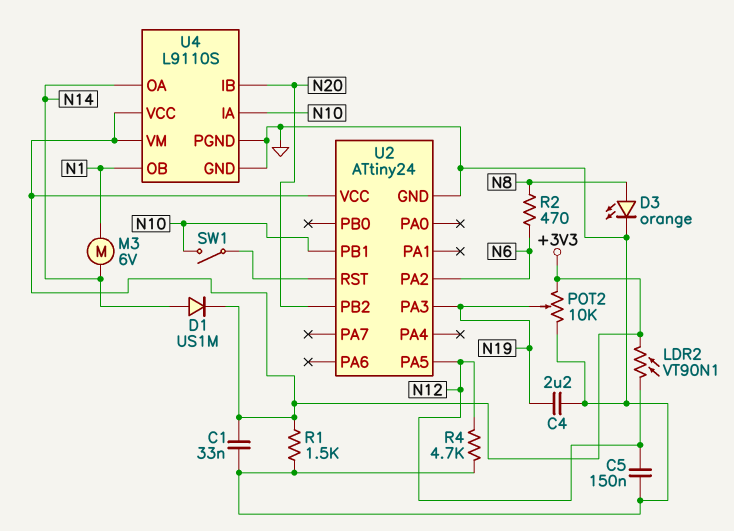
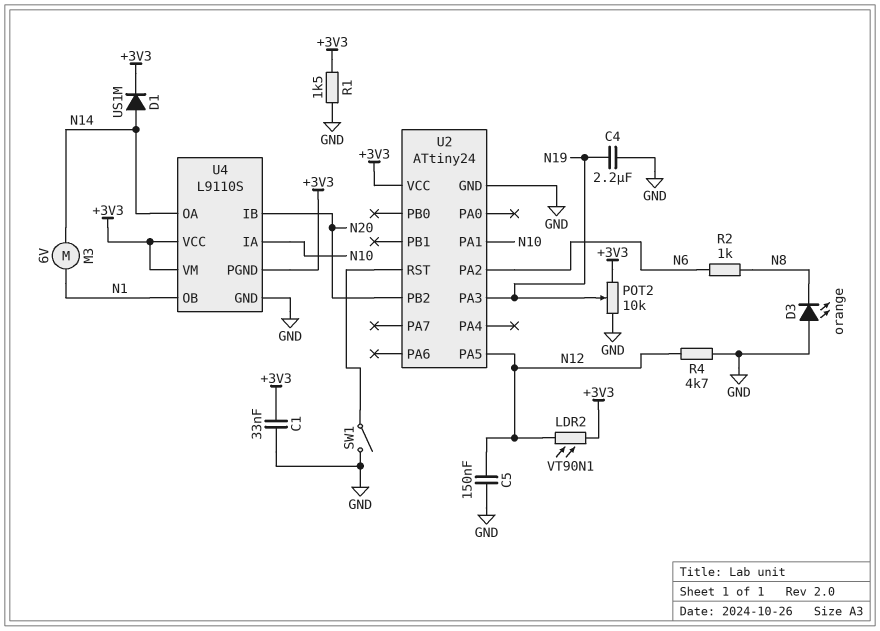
D3: LED orange (A N8, K GND) -> LED orange (A GND, K N8)
R2: 470 (N6, N8) -> 1k (N6, N8)
SW1: switch (N10, U2/RST) -> switch (GND, U2/RST)
U2 pin PA1: none -> N10
U2 pin PB1: N10 -> none
U4 pin PGND: GND -> +3V3

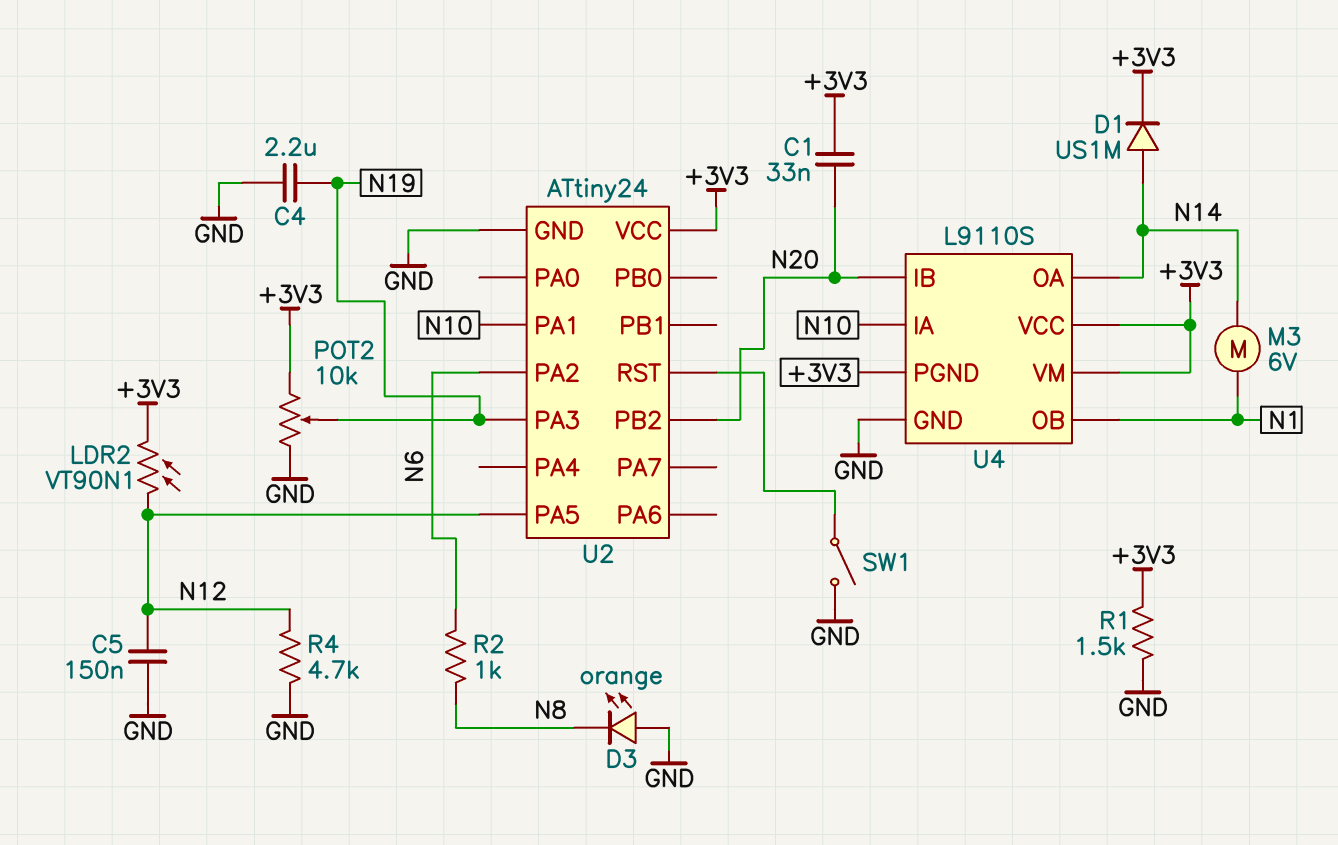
C1: 33nF (+3V3, GND) -> 33nF (+3V3, N20)

